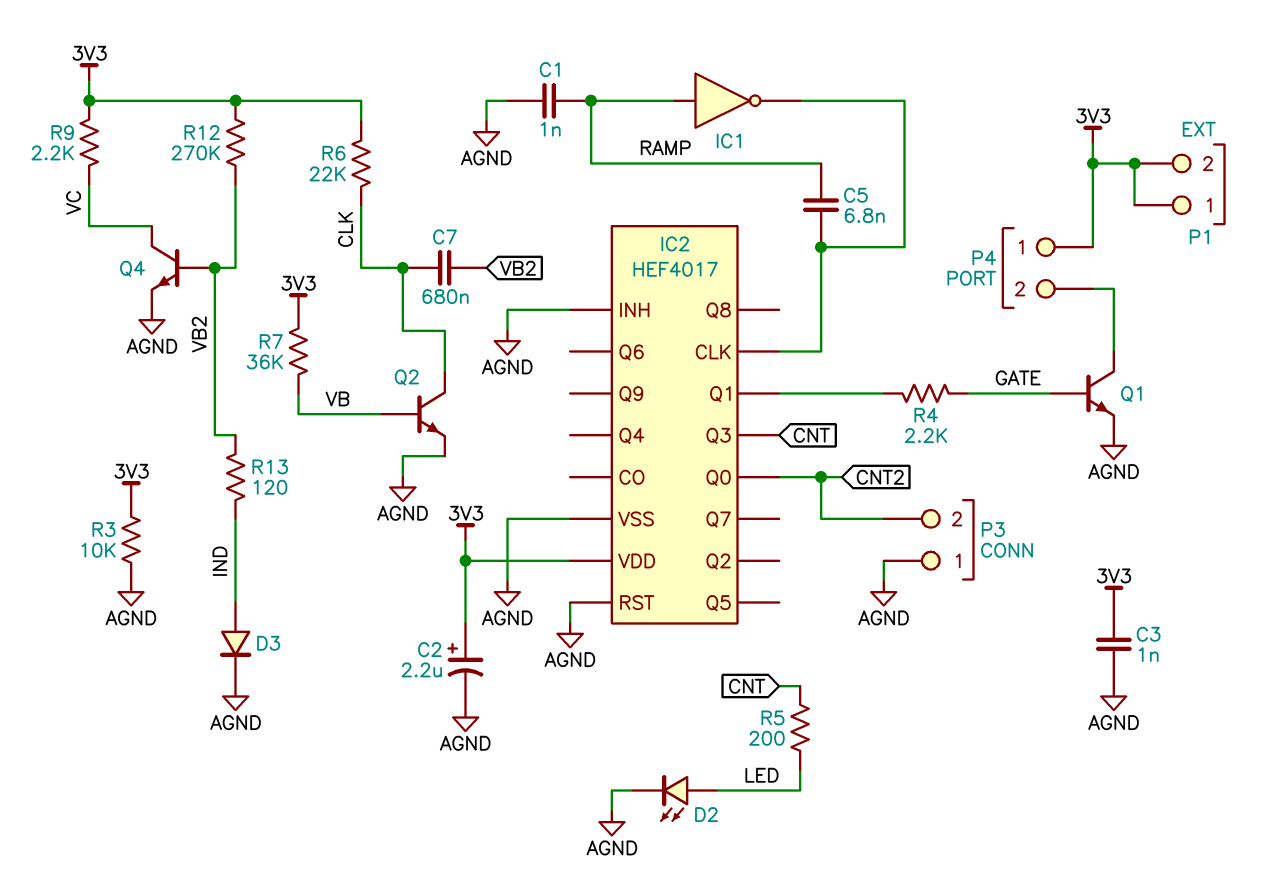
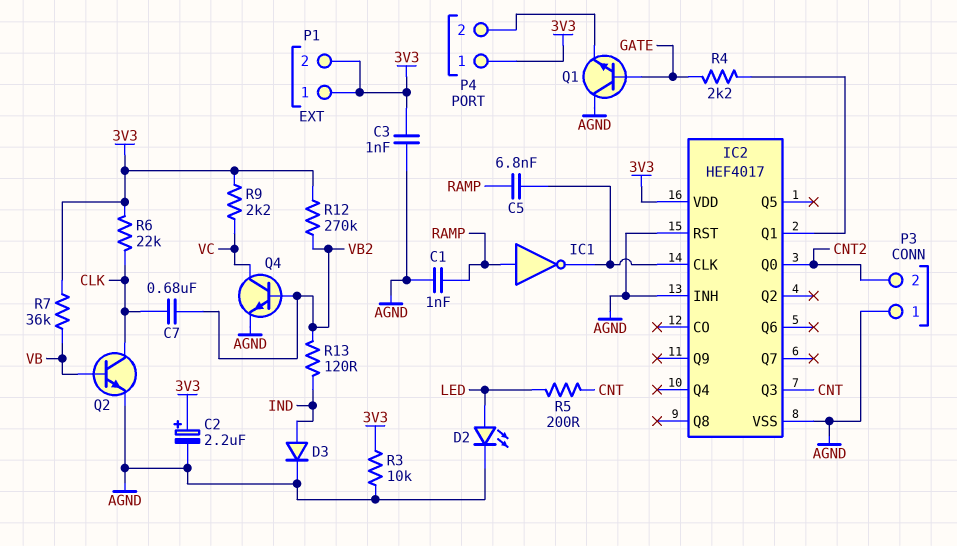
Q1: NPN (B GATE, C P4/2, E AGND) -> NPN (B GATE, C AGND, E P4/2)

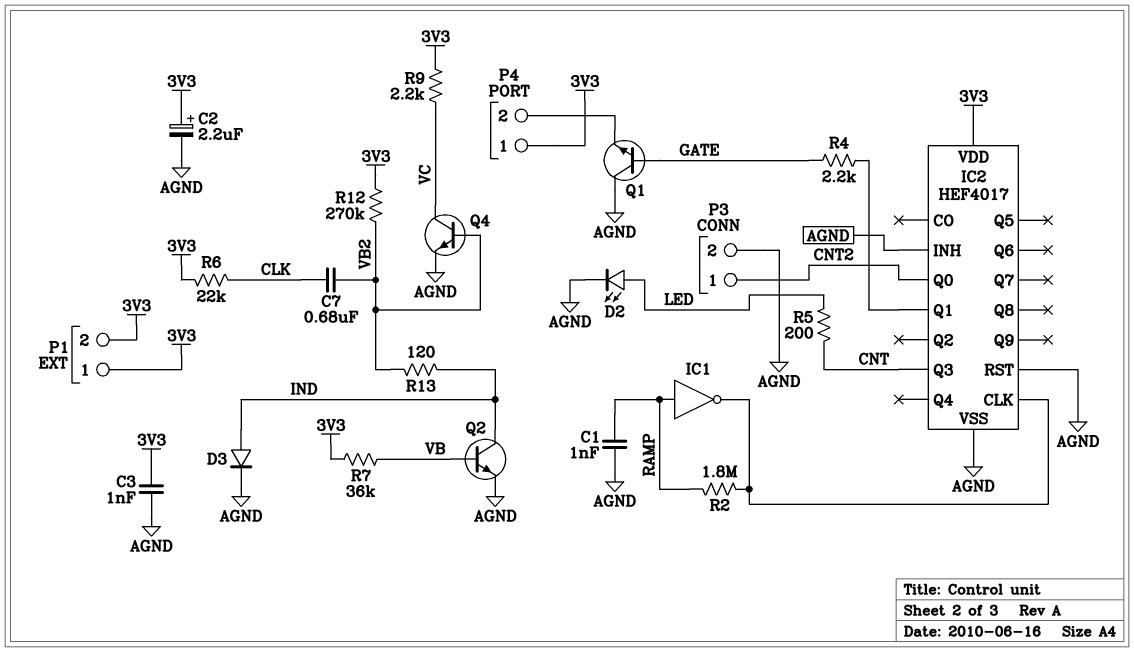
C5: 6.8nF (IC2/CLK, RAMP) -> none
P3 pin 1: AGND -> CNT2
P3 pin 2: CNT2 -> AGND
Q2: NPN (B VB, C CLK, E AGND) -> NPN (B VB, C IND, E AGND)
R2: none -> 1.8M (IC2/CLK, RAMP)
R3: 10k (3V3, AGND) -> none

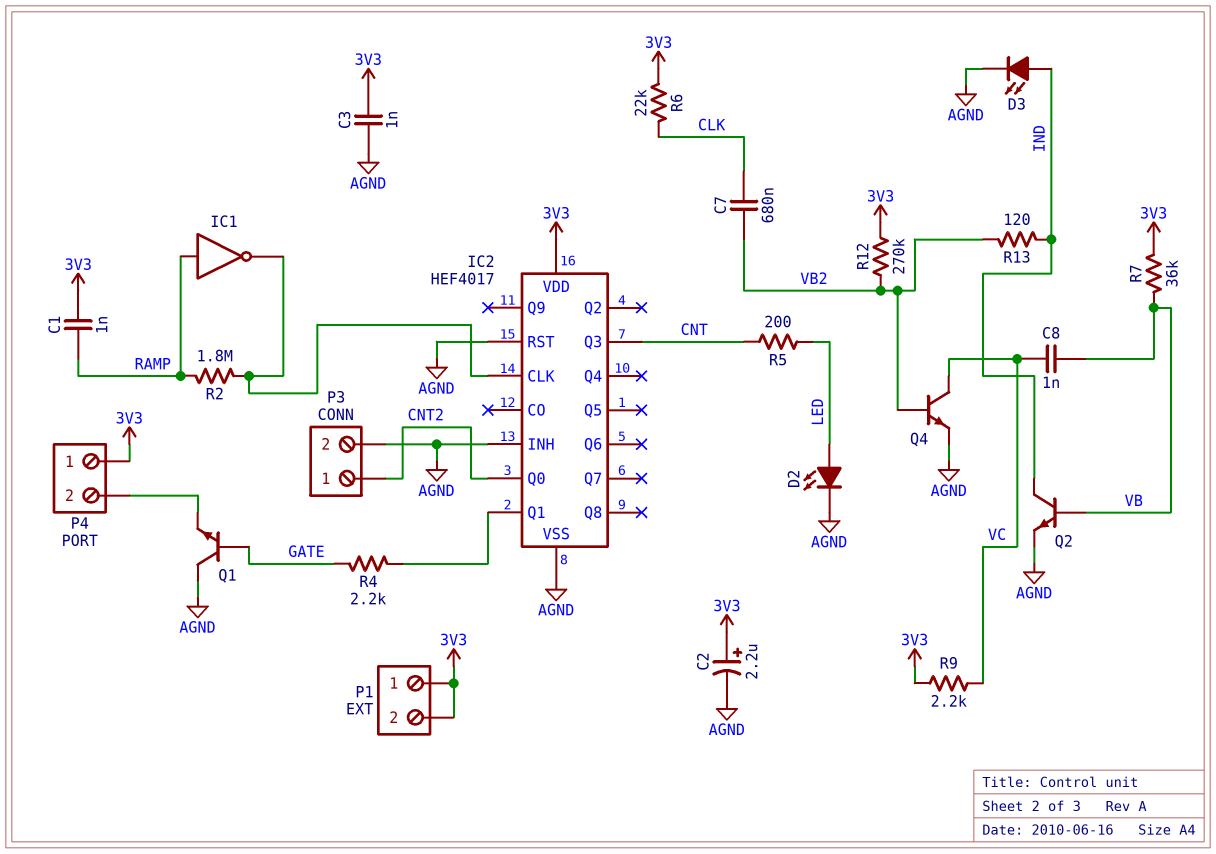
C1: 1nF (AGND, RAMP) -> 1nF (3V3, RAMP)
C8: none -> 1nF (VB, VC)
D3: diode (A IND, K AGND) -> LED (A IND, K AGND)

